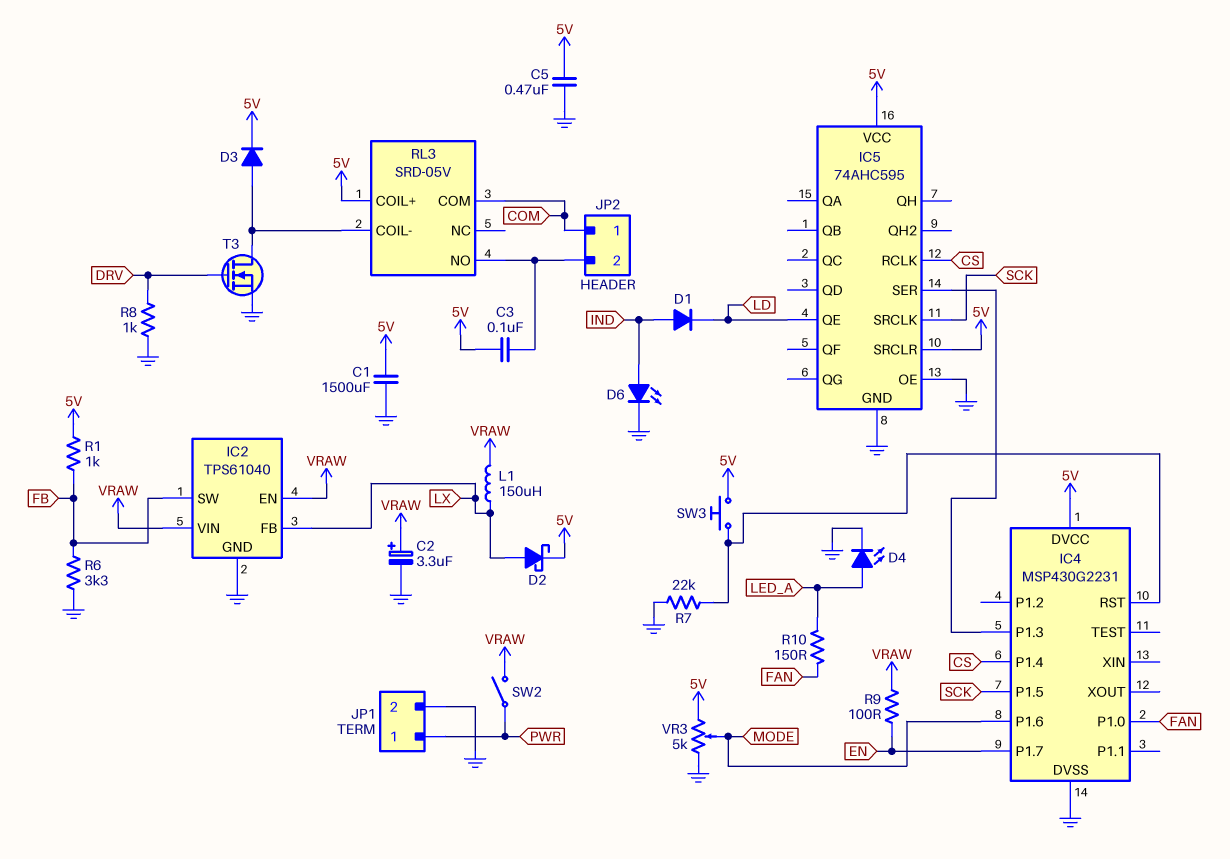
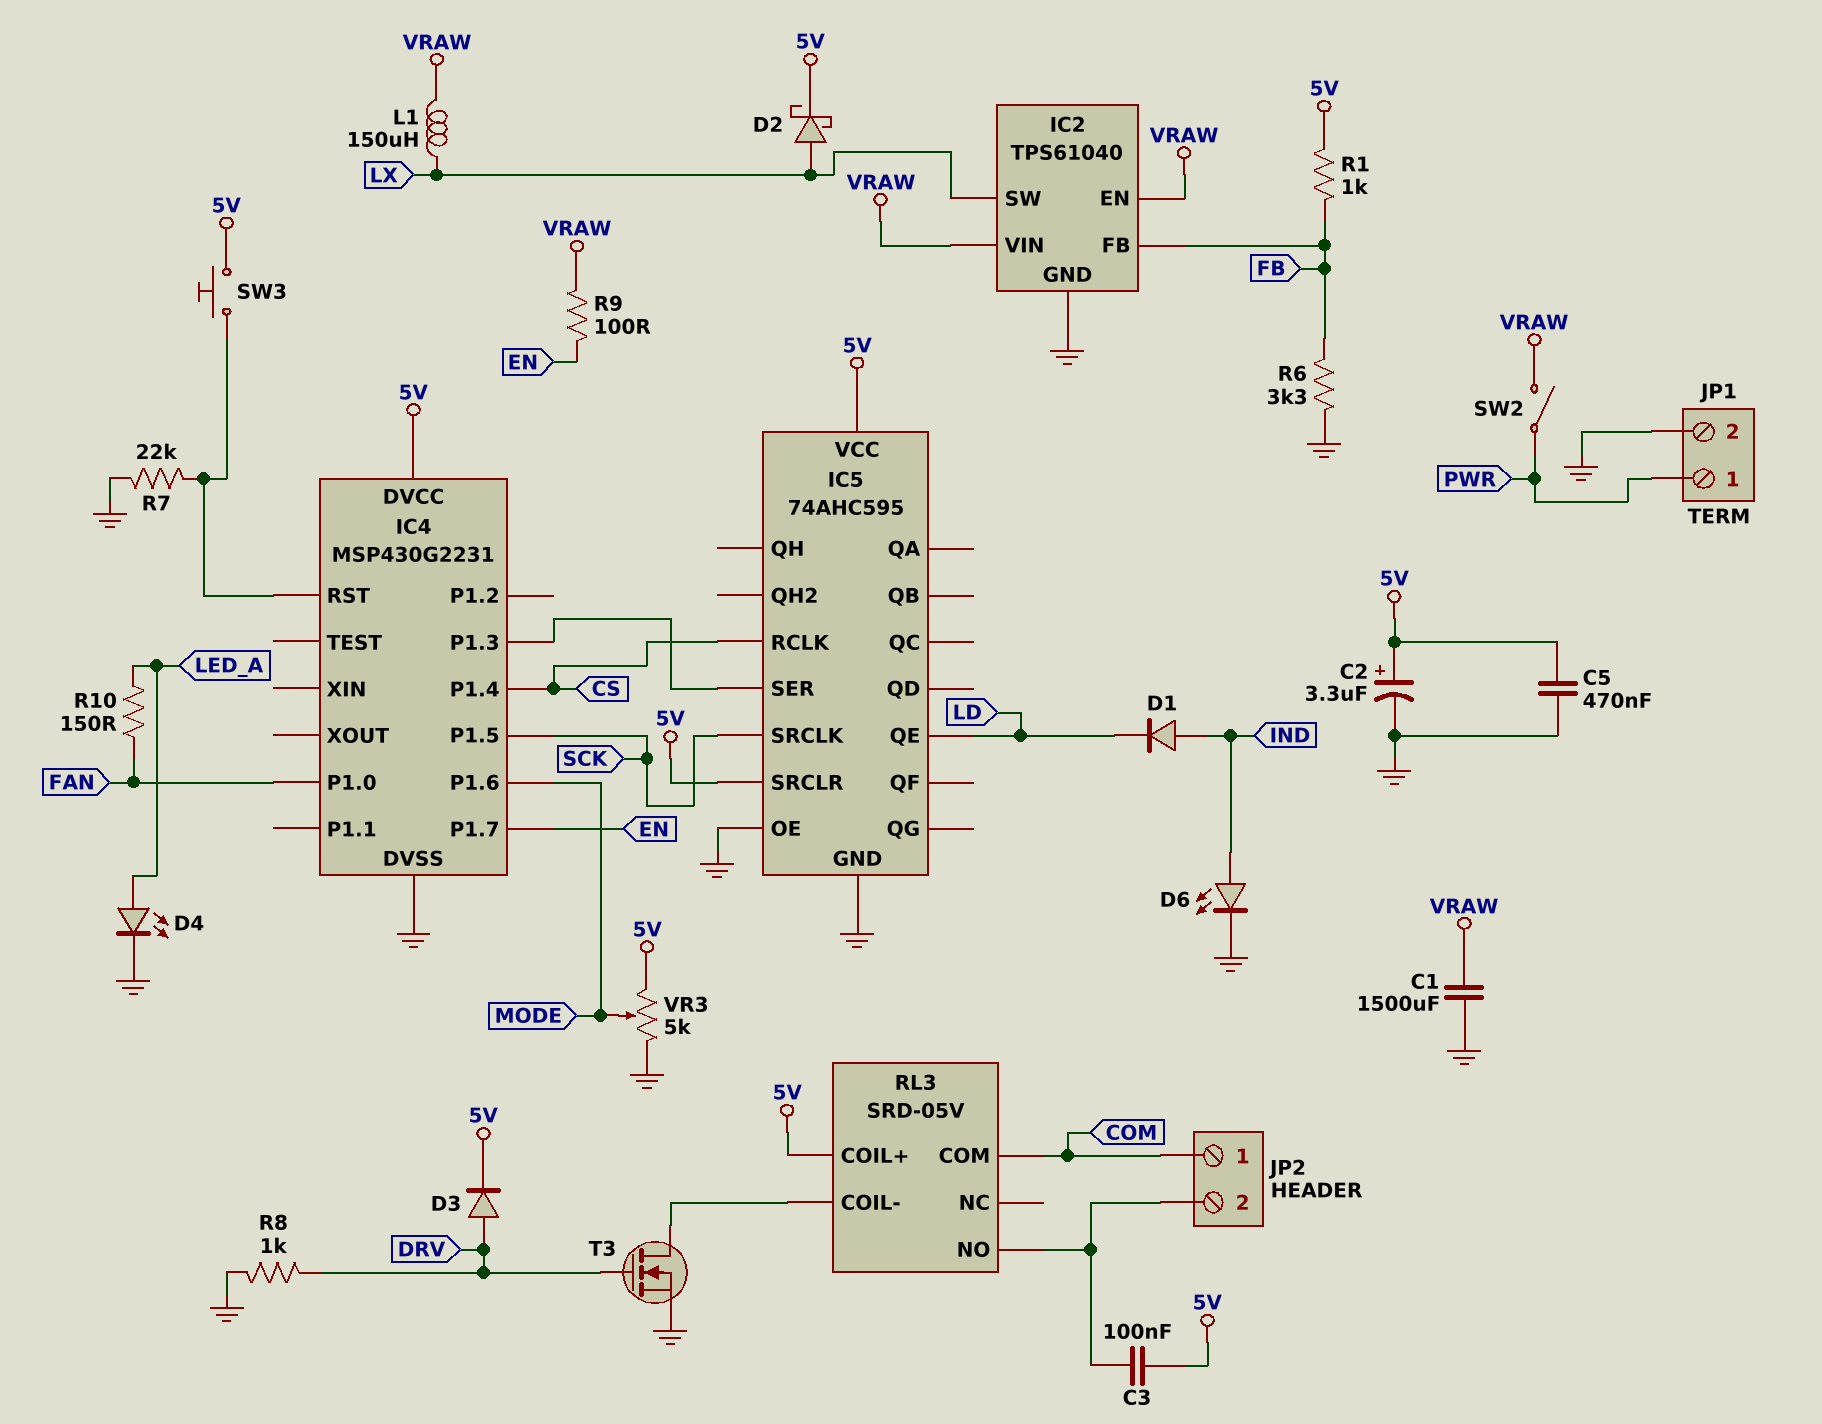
C1: 1500uF (5V, GND) -> 1500uF (GND, VRAW)
C2: 3.3uF (plus VRAW, minus GND) -> 3.3uF (plus 5V, minus GND)
D3: diode (A RL3/COIL-, K 5V) -> diode (A DRV, K 5V)
IC2 pin FB: LX -> FB
IC2 pin SW: FB -> LX

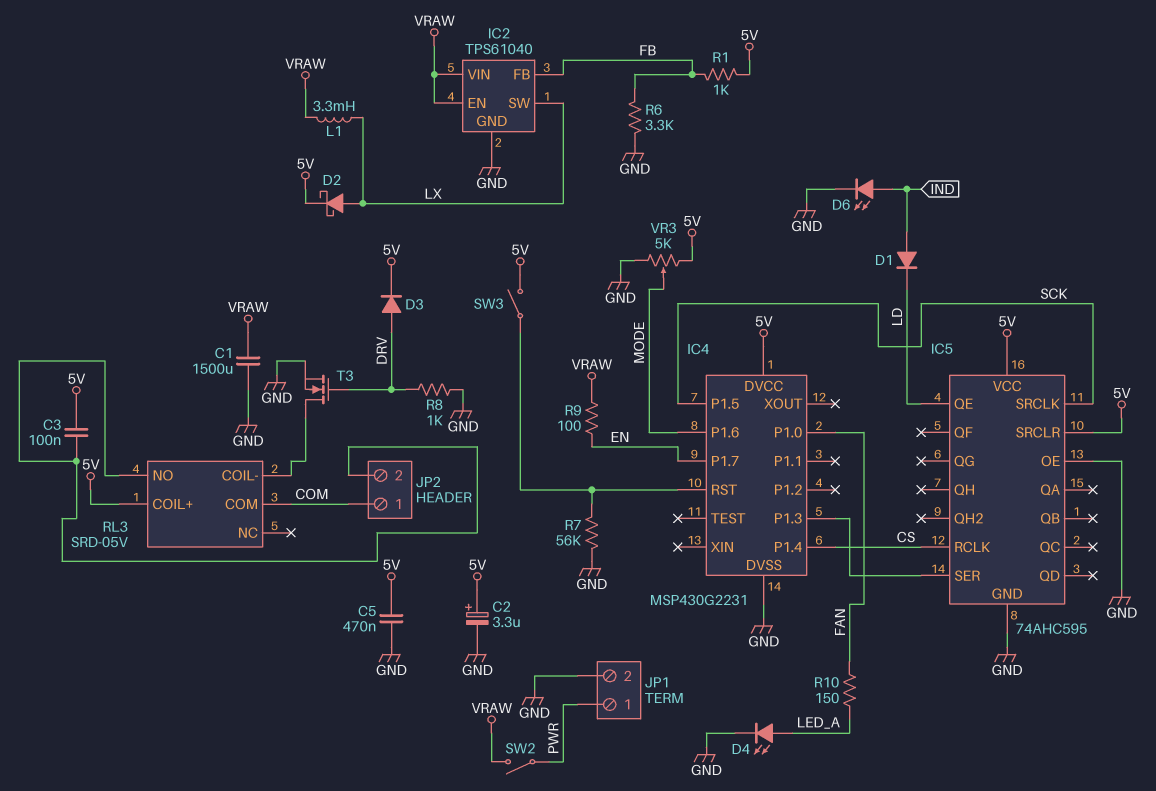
L1: 150uH (LX, VRAW) -> 3.3mH (LX, VRAW)
R7: 22k (GND, IC4/RST) -> 56k (GND, IC4/RST)
SW3: button (5V, IC4/RST) -> switch (5V, IC4/RST)

